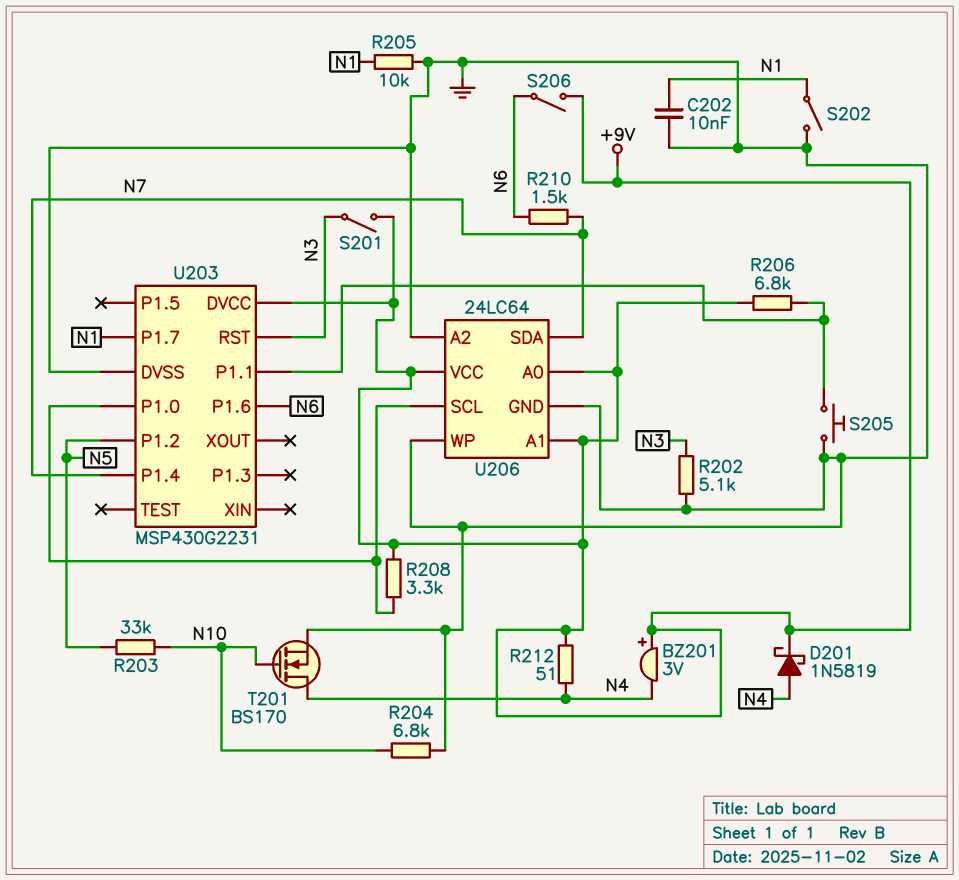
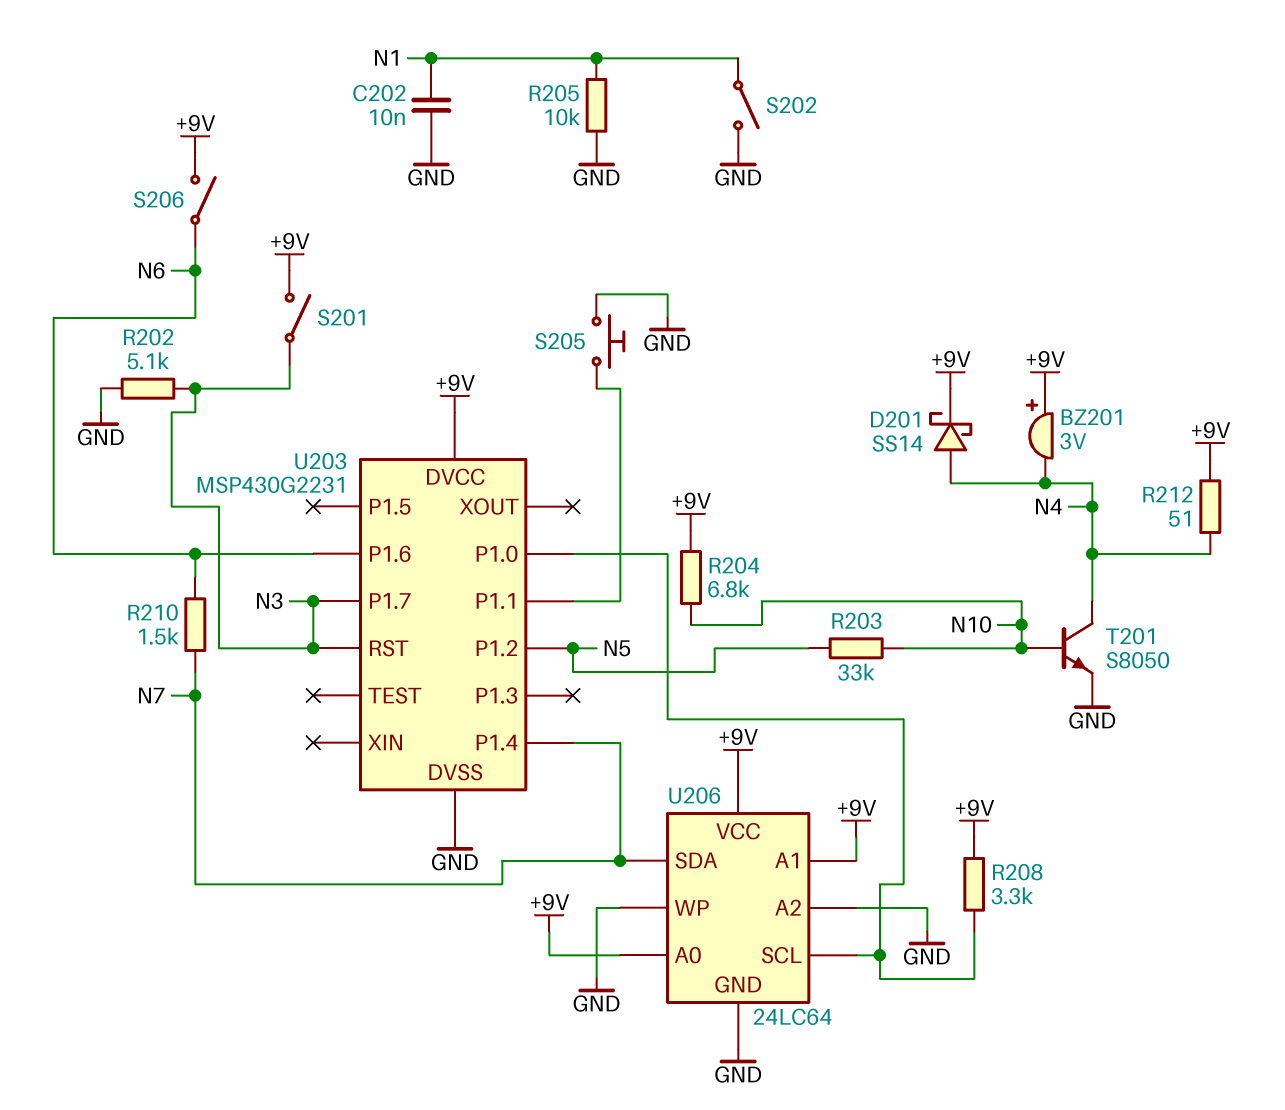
D201: schottky 1N5819 (A N4, K +9V) -> schottky SS14 (A N4, K +9V)
R204: 6.8k (GND, N10) -> 6.8k (+9V, N10)
R206: 6.8k (+9V, U203/P1.1) -> none
T201: NMOS BS170 (G N10, D N4, S GND) -> NPN S8050 (B N10, C N4, E GND)
U203 pin P1.7: N1 -> N3

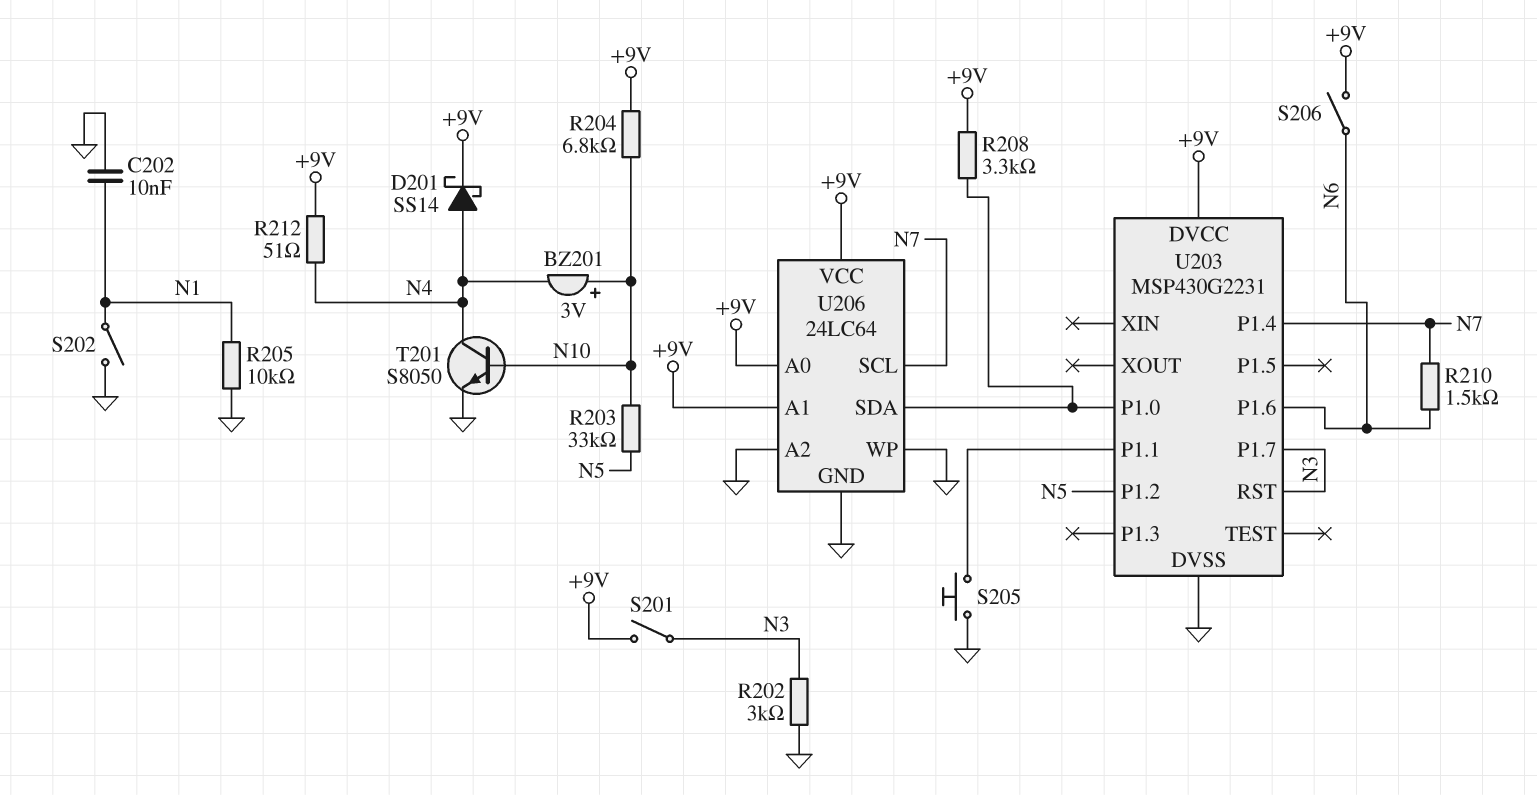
BZ201: buzzer 3V (plus +9V, minus N4) -> buzzer 3V (plus N10, minus N4)
R202: 5.1k (GND, N3) -> 3k (GND, N3)
U206 pin SCL: U203/P1.0 -> N7
U206 pin SDA: N7 -> U203/P1.0

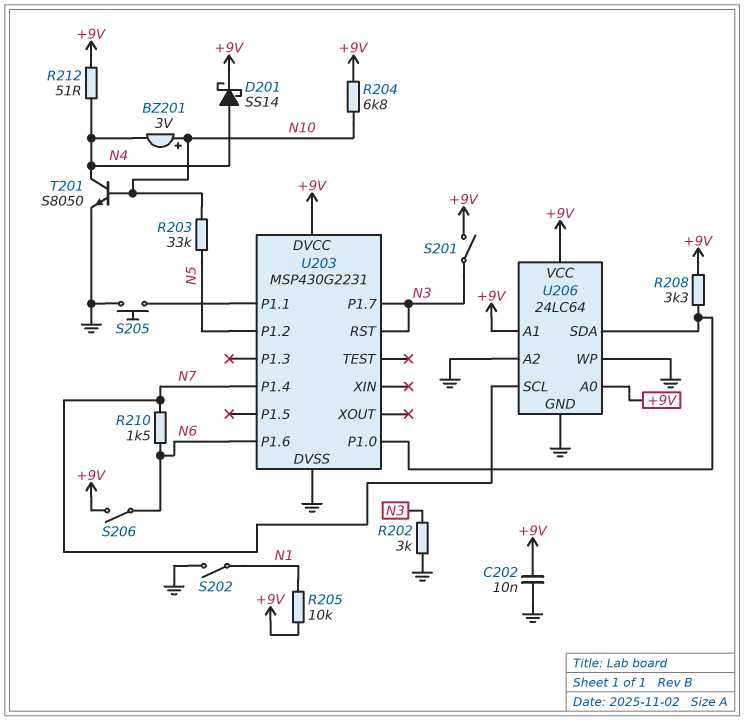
C202: 10nF (GND, N1) -> 10nF (+9V, GND)
R205: 10k (GND, N1) -> 10k (+9V, N1)

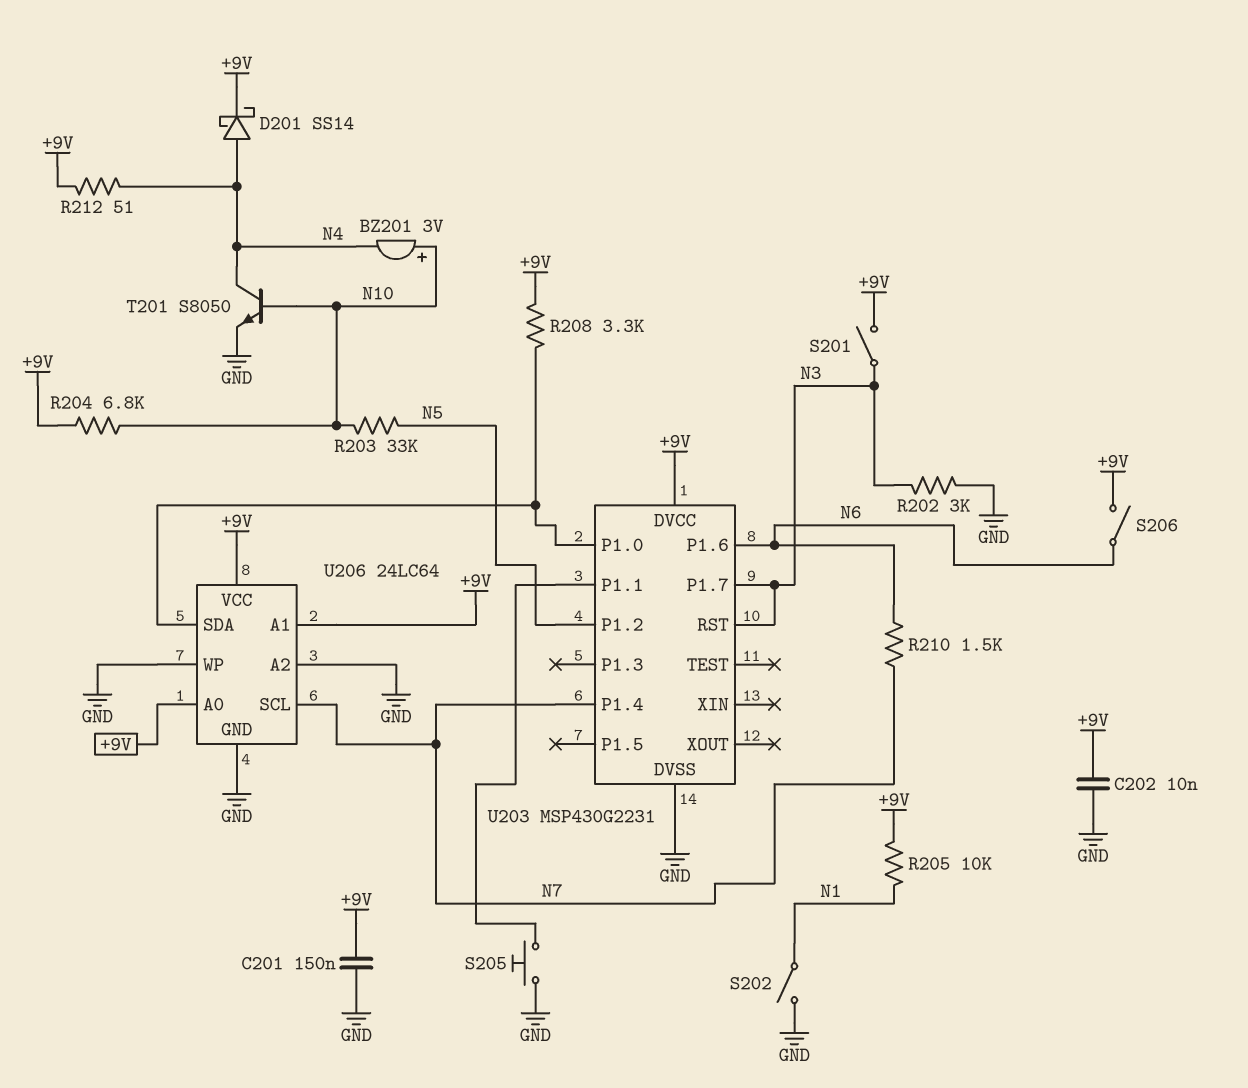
C201: none -> 150nF (+9V, GND)

